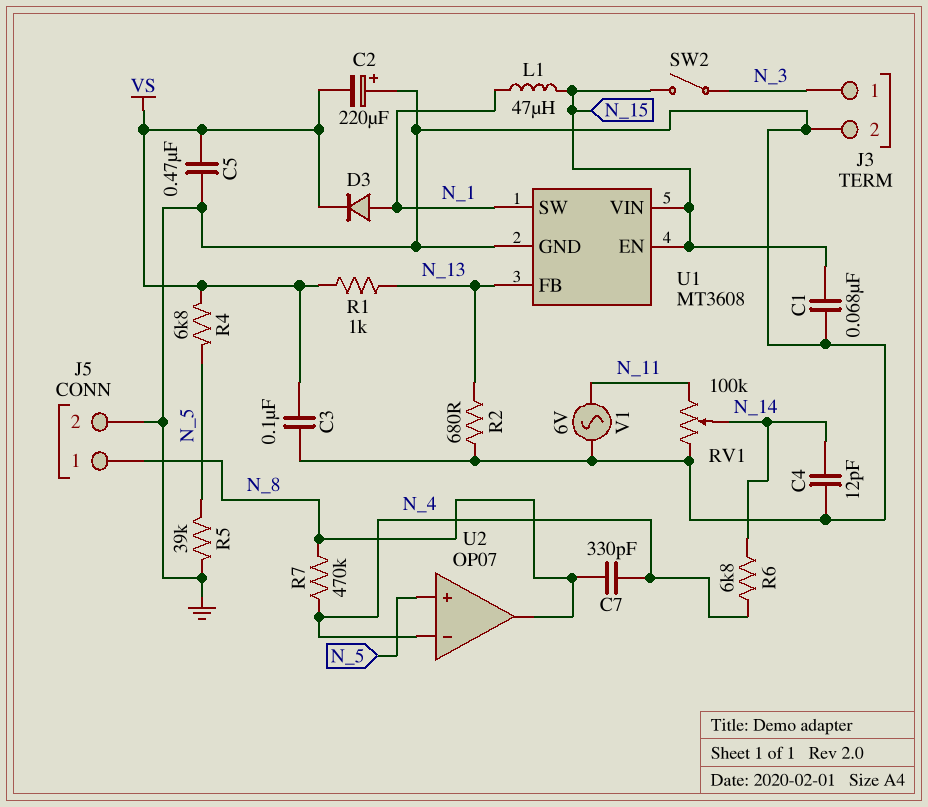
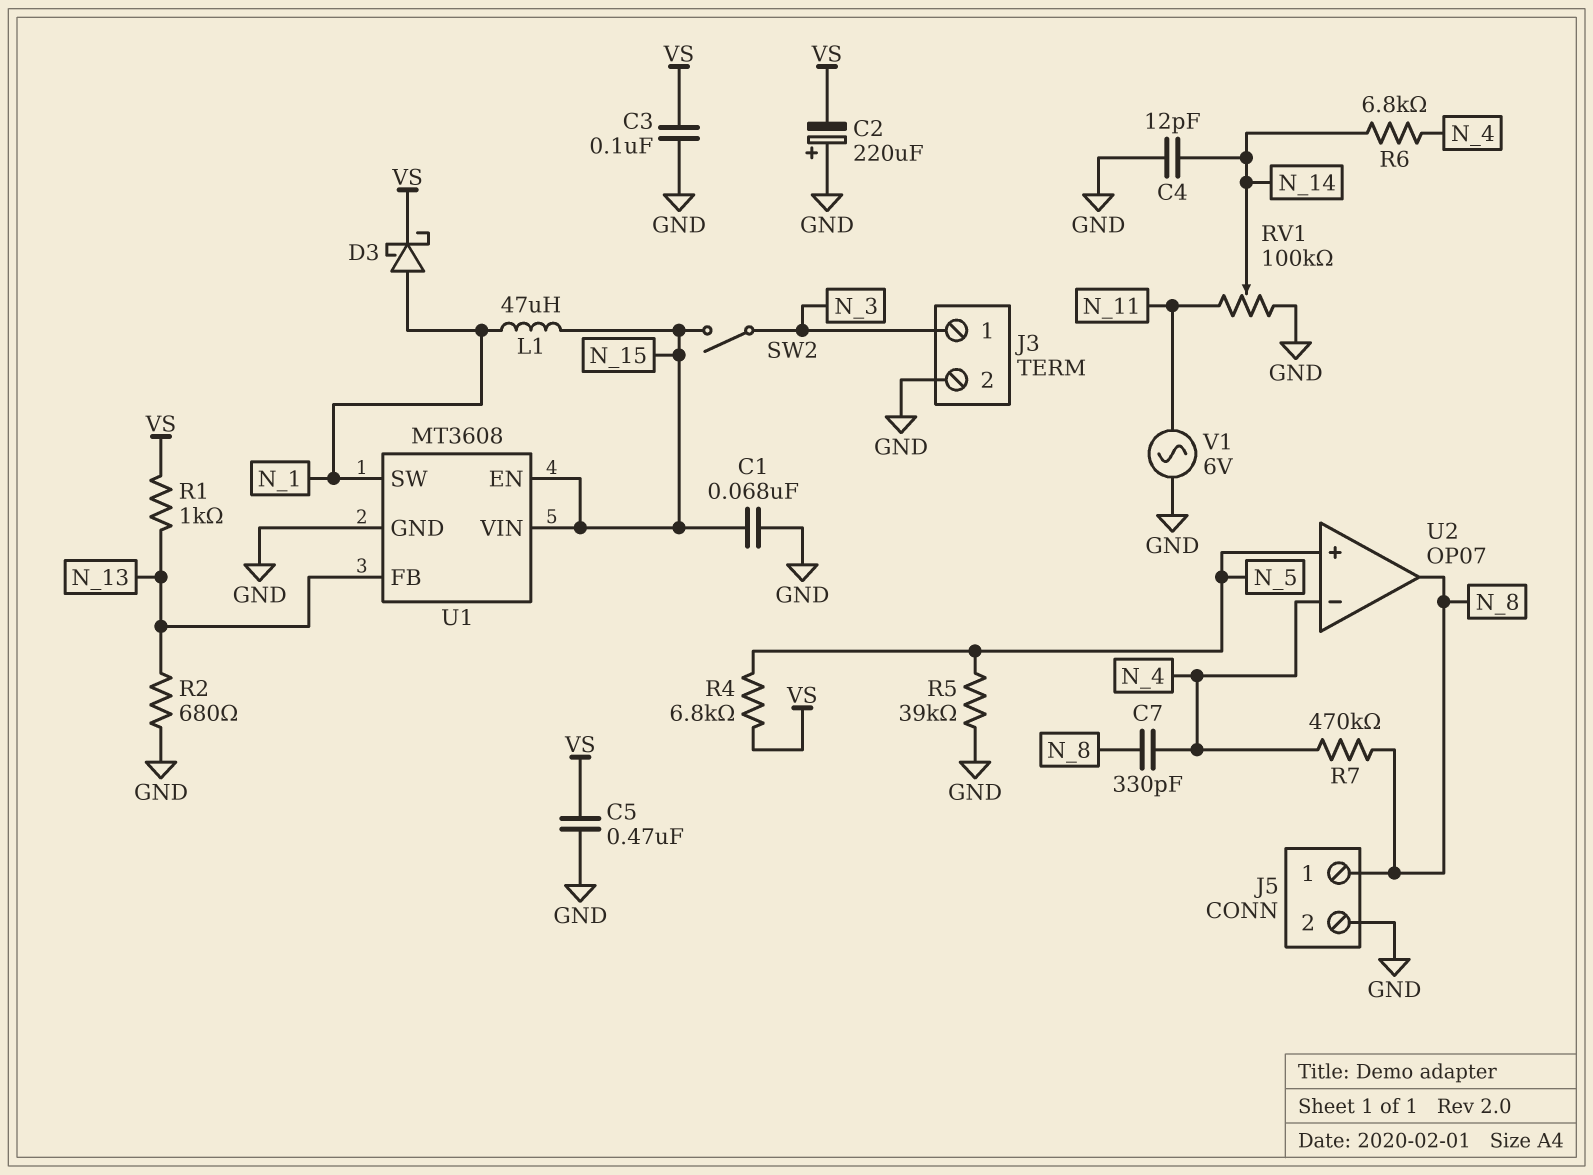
D3: diode (A N_1, K VS) -> schottky (A N_1, K VS)

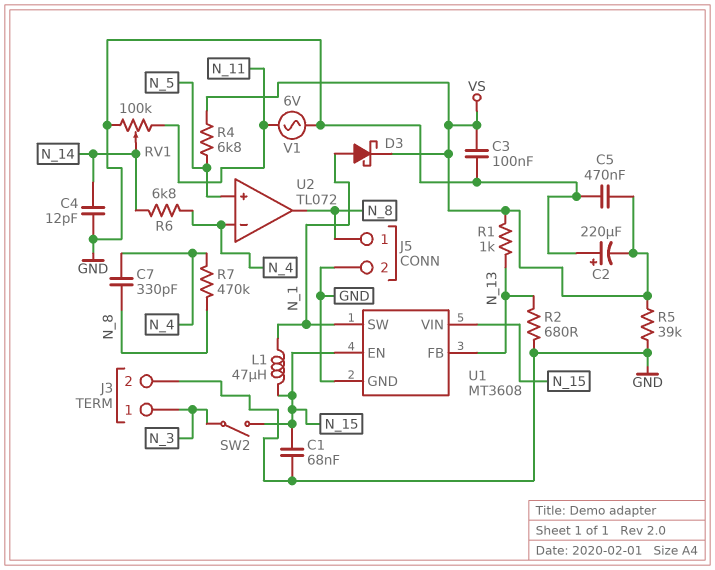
R5: 39k (GND, N_5) -> 39k (GND, VS)
U2: OP07 -> TL072

